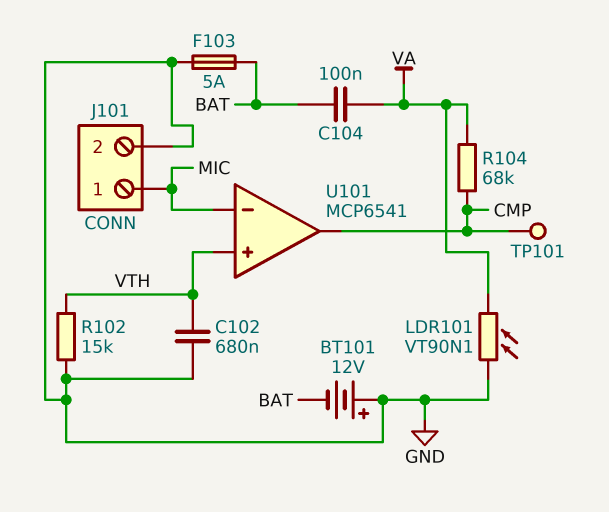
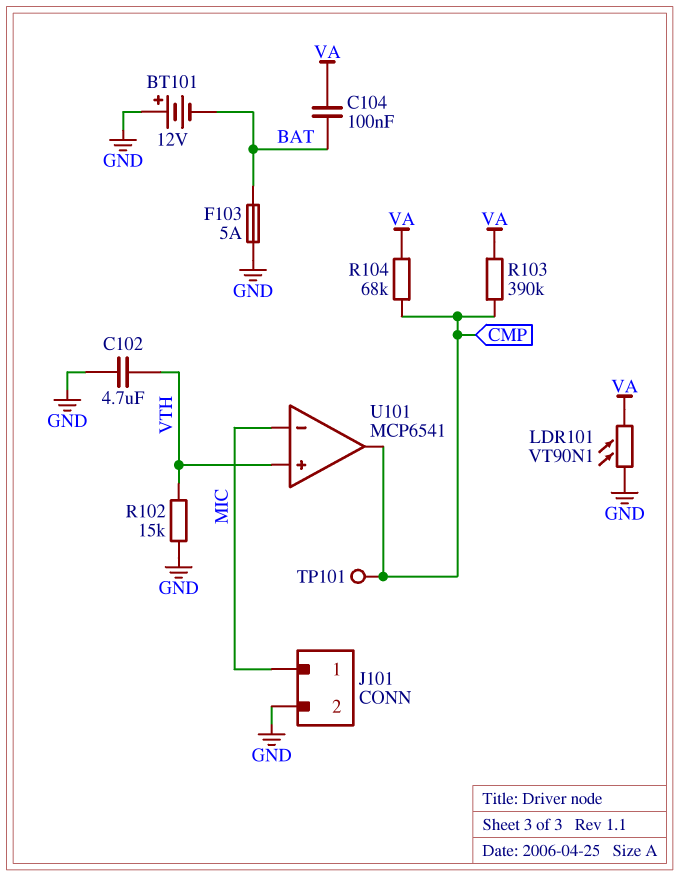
C102: 680nF (GND, VTH) -> 4.7uF (GND, VTH)
R103: none -> 390k (CMP, VA)

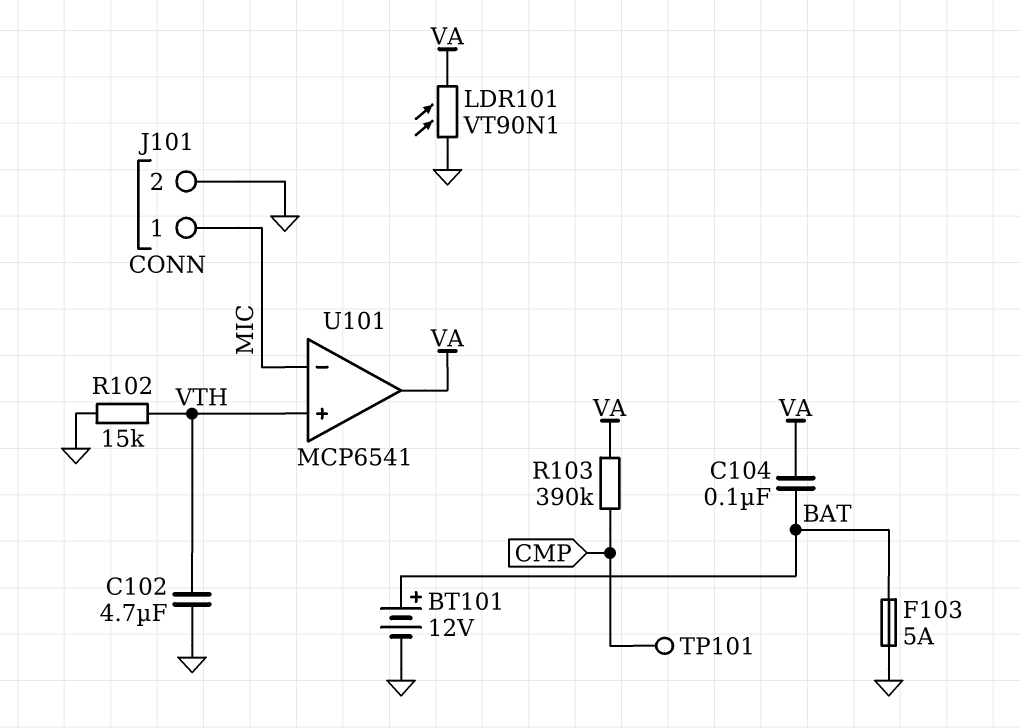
BT101: 12V (plus GND, minus BAT) -> 12V (plus BAT, minus GND)
R104: 68k (CMP, VA) -> none
U101 pin out: CMP -> VA

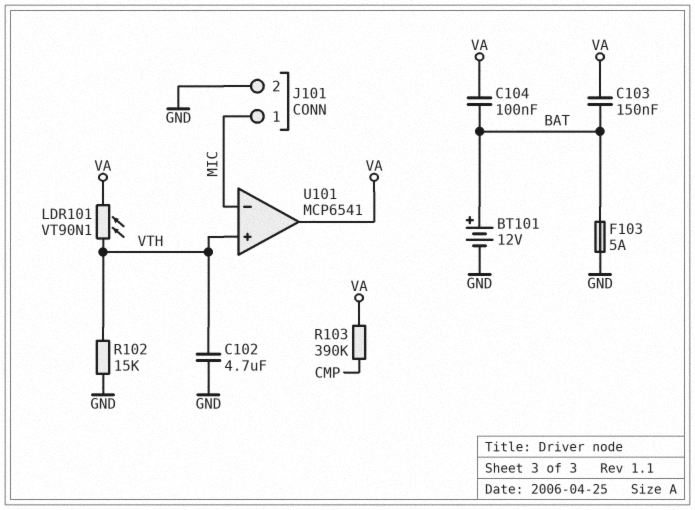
C103: none -> 150nF (BAT, VA)
LDR101: VT90N1 (GND, VA) -> VT90N1 (VA, VTH)
TP101: test point (CMP) -> none

